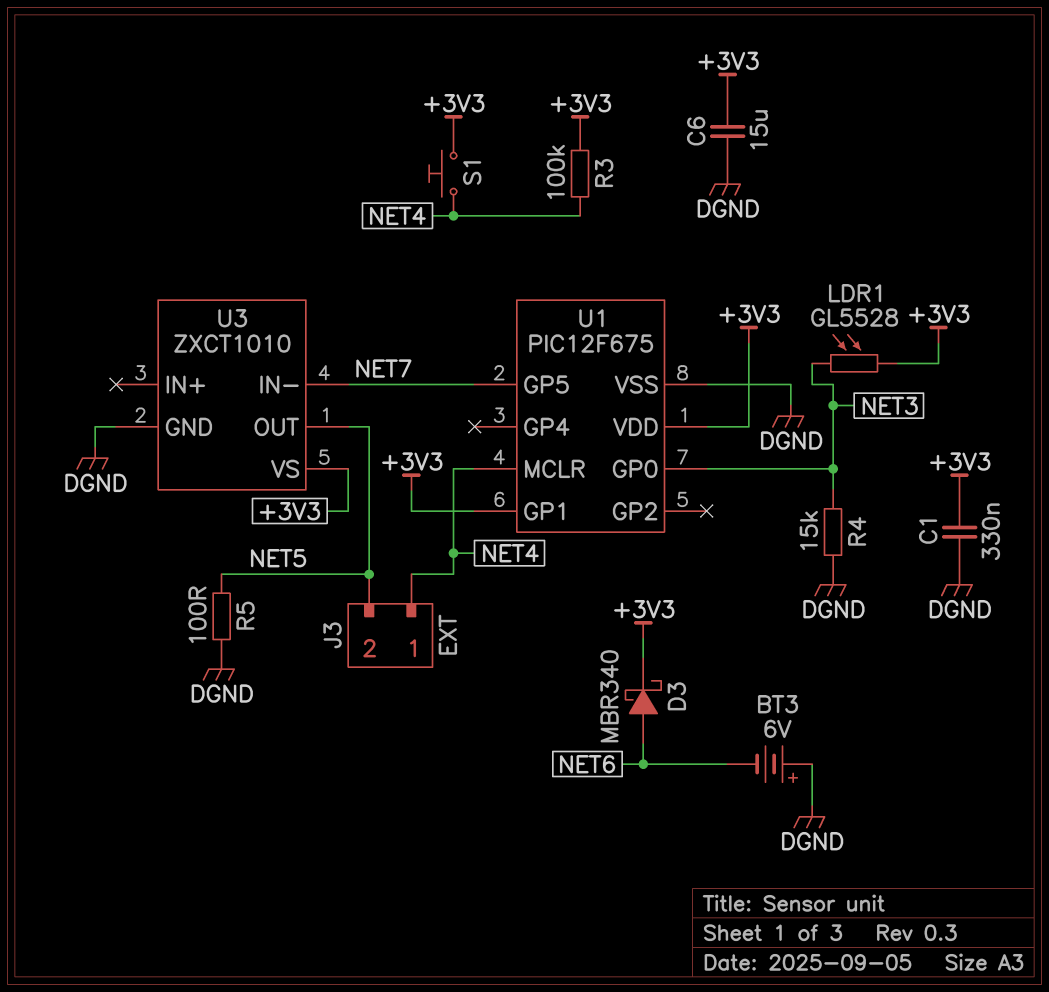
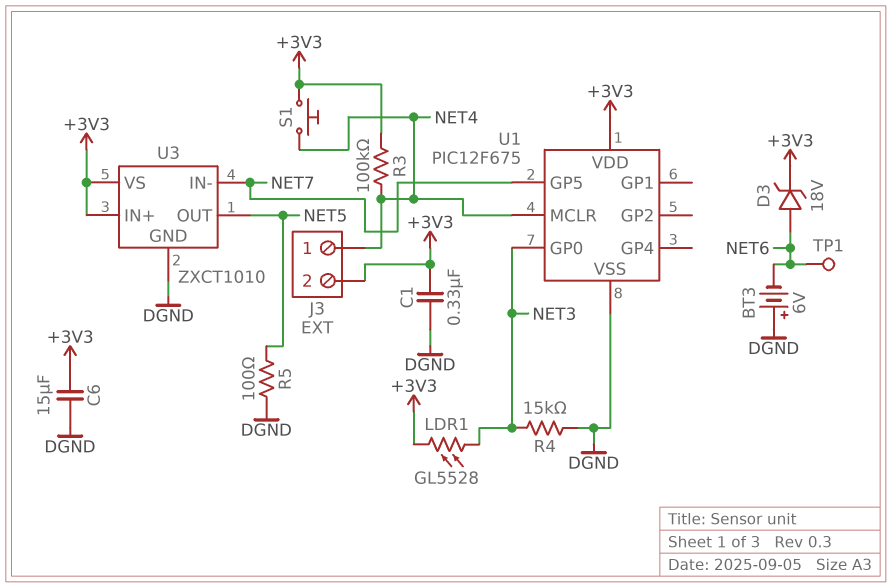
D3: schottky MBR340 (A NET6, K +3V3) -> zener 18V (A NET6, K +3V3)
J3 pin 2: NET5 -> +3V3
TP1: none -> test point (NET6)
U1 pin GP1: +3V3 -> none
U3 pin IN+: none -> +3V3

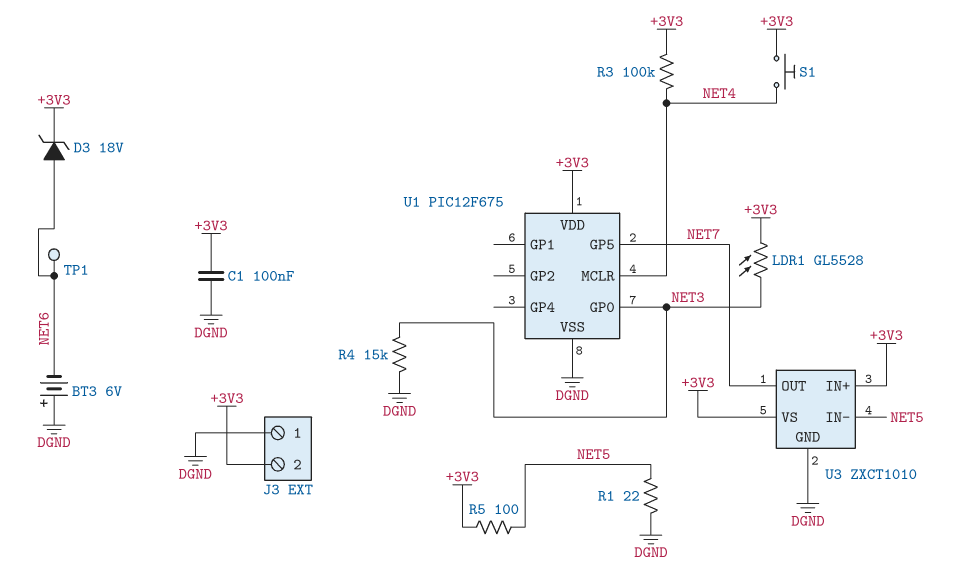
C1: 330nF (+3V3, DGND) -> 100nF (+3V3, DGND)
C6: 15uF (+3V3, DGND) -> none
J3 pin 1: NET4 -> DGND
R1: none -> 22 (DGND, NET5)
R5: 100 (DGND, NET5) -> 100 (+3V3, NET5)
U3 pin IN-: NET7 -> NET5
U3 pin OUT: NET5 -> NET7

